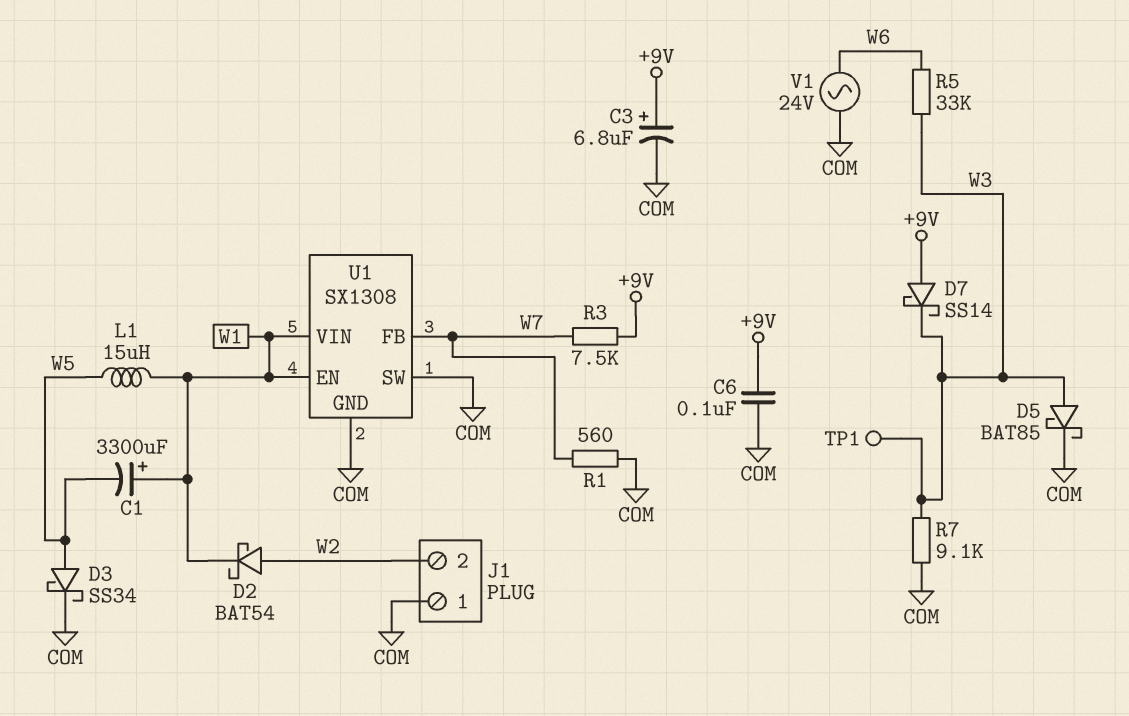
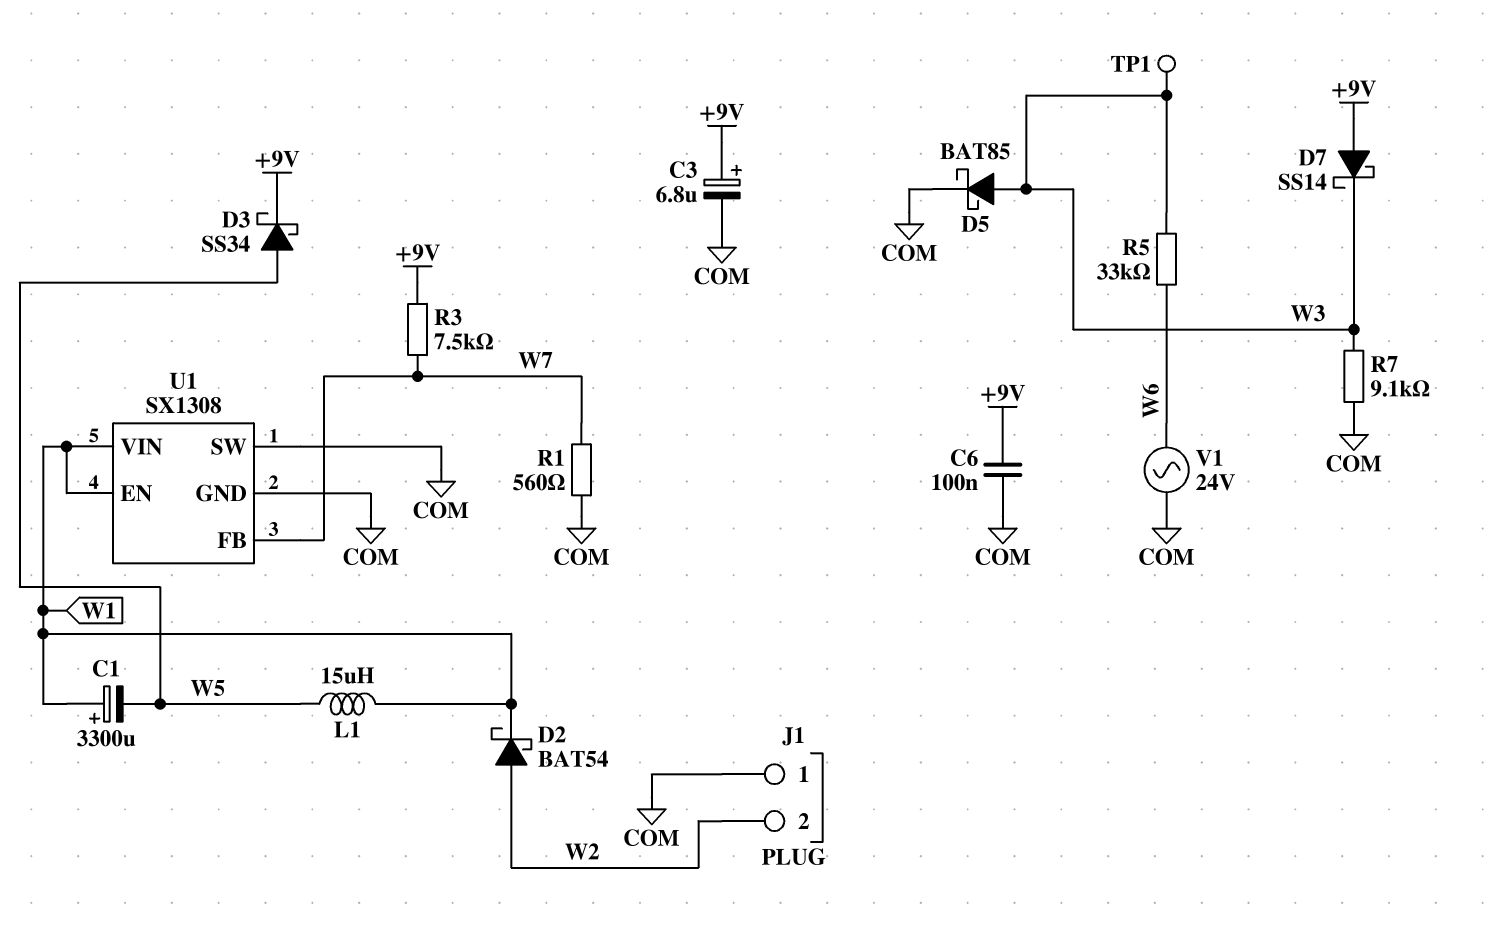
D3: schottky SS34 (A W5, K COM) -> schottky SS34 (A W5, K +9V)

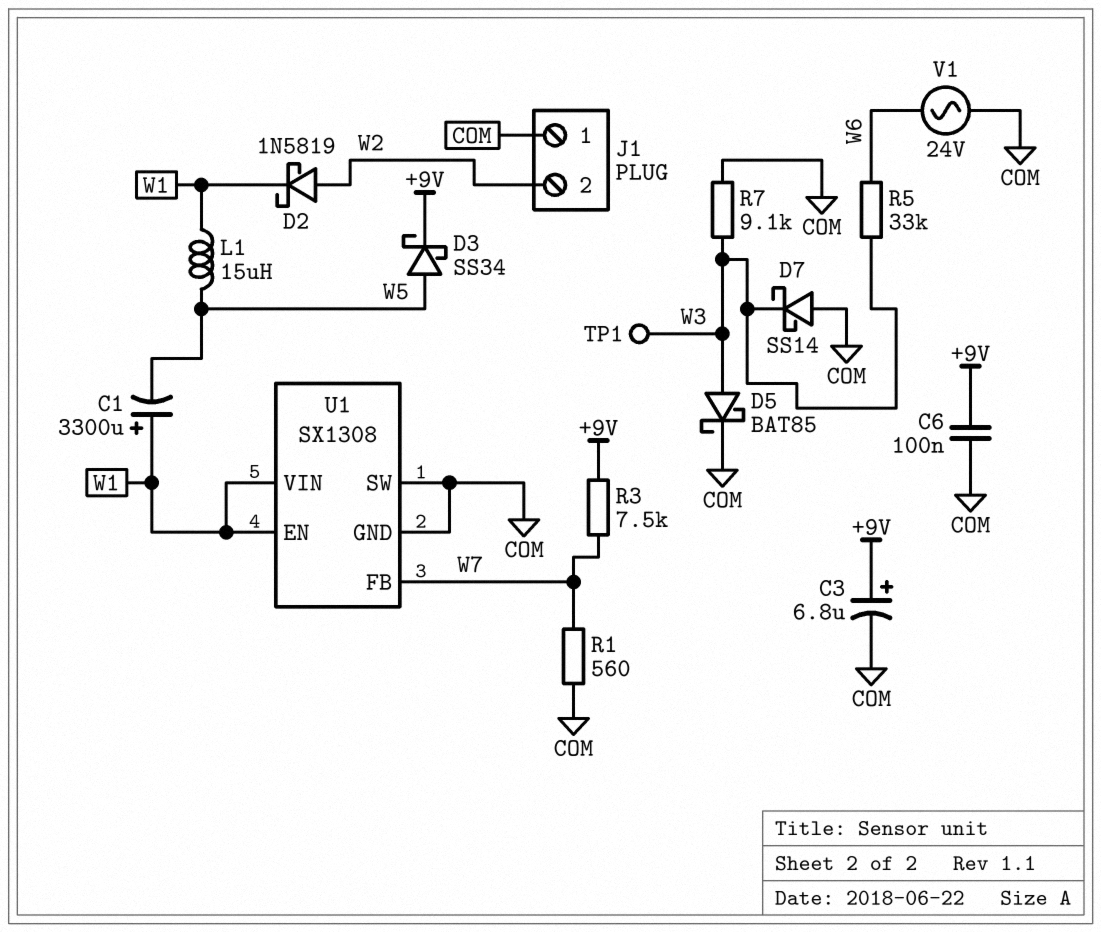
D2: schottky BAT54 (A W2, K W1) -> schottky 1N5819 (A W2, K W1)
D7: schottky SS14 (A +9V, K W3) -> schottky SS14 (A COM, K W3)

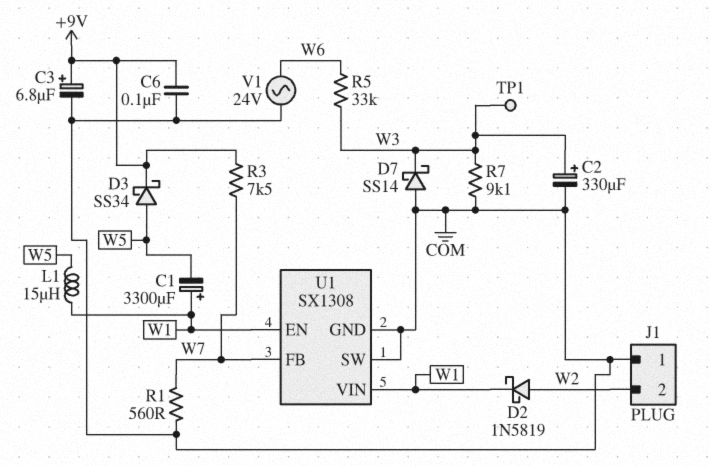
C2: none -> 330uF (plus W3, minus COM)
D5: schottky BAT85 (A W3, K COM) -> none

